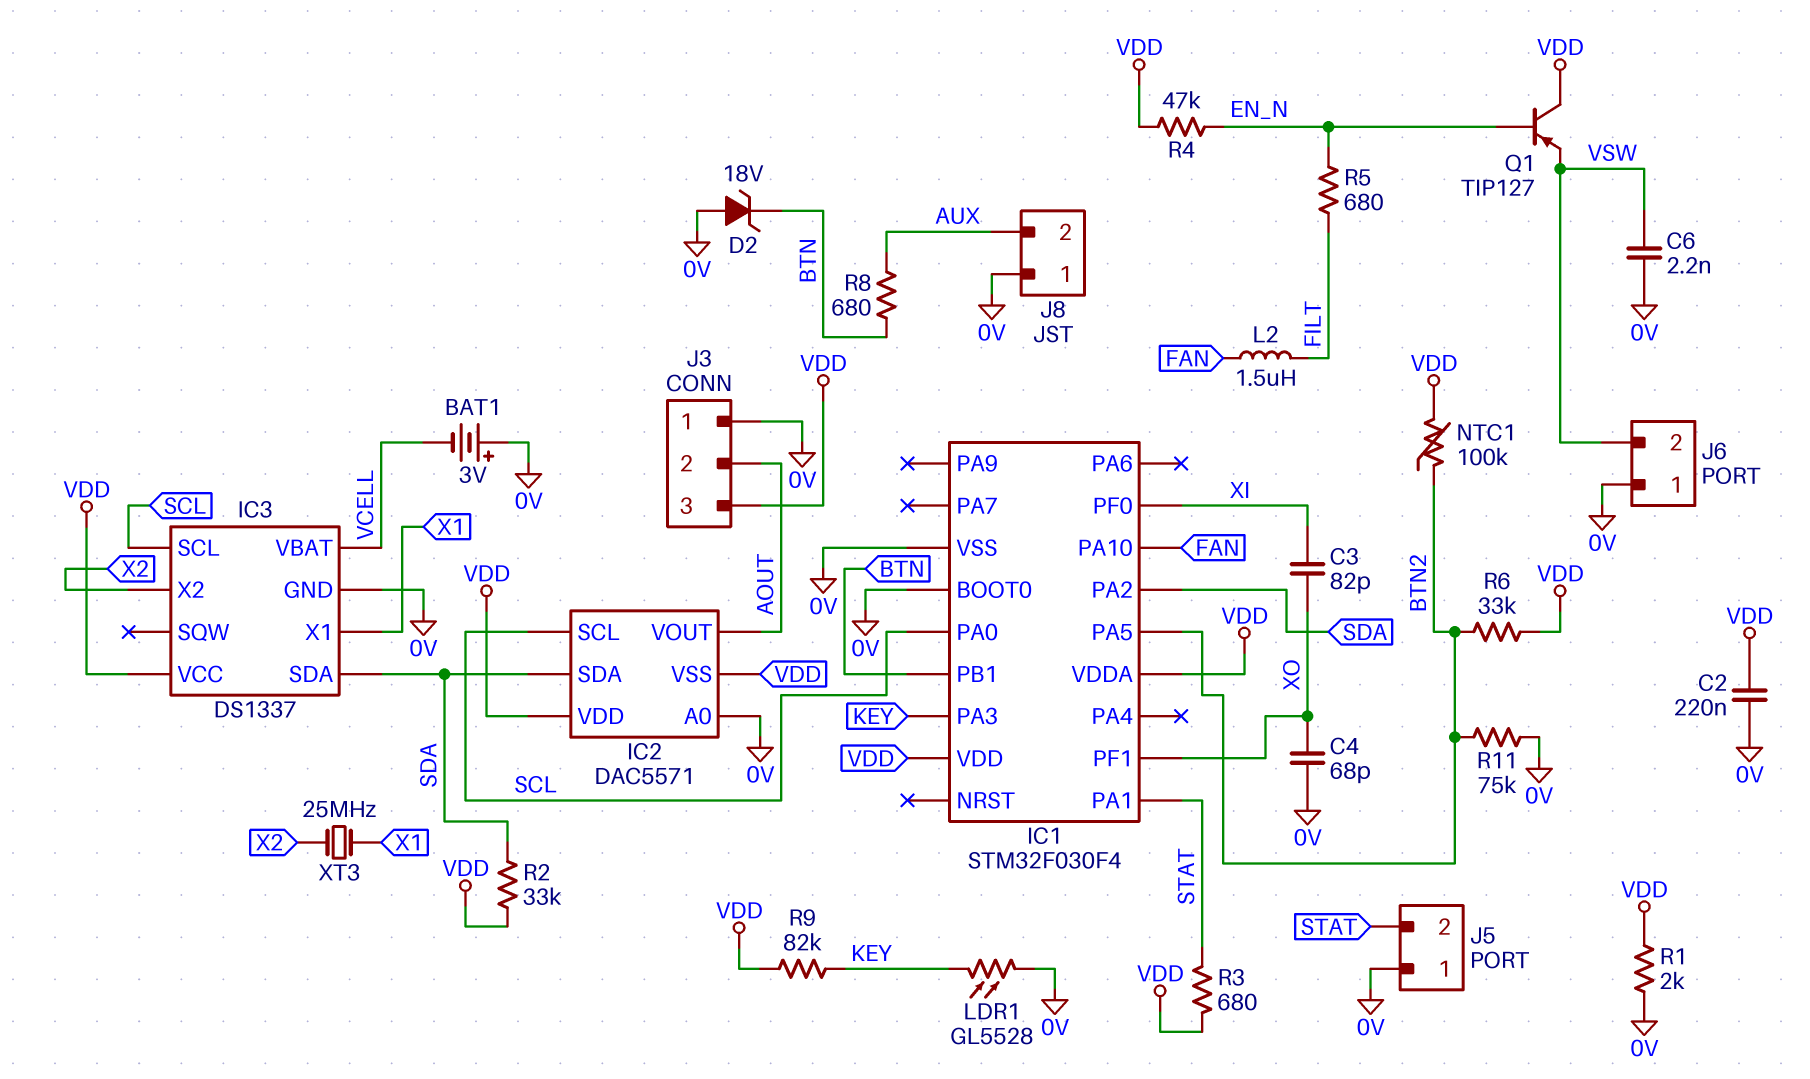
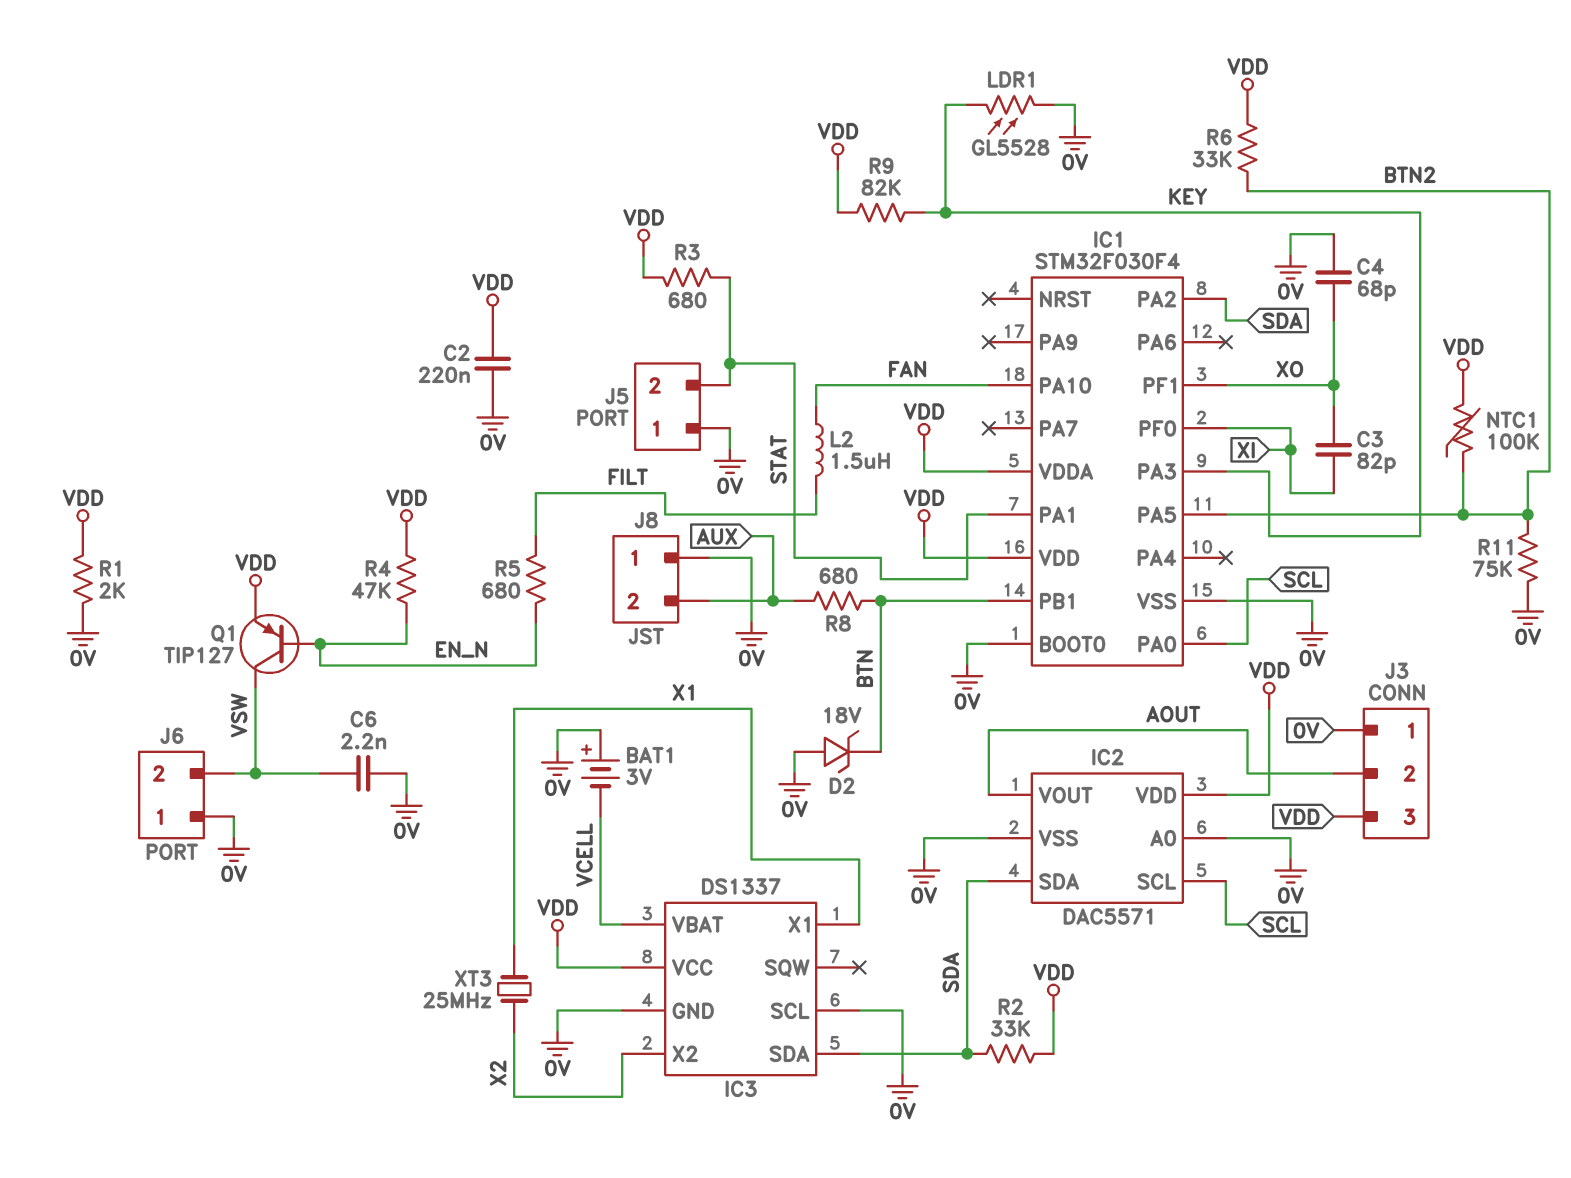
IC2 pin VSS: VDD -> 0V
IC3 pin SCL: SCL -> 0V
Q1: PNP TIP127 (B EN_N, C VDD, E VSW) -> PNP TIP127 (B EN_N, C VSW, E VDD)

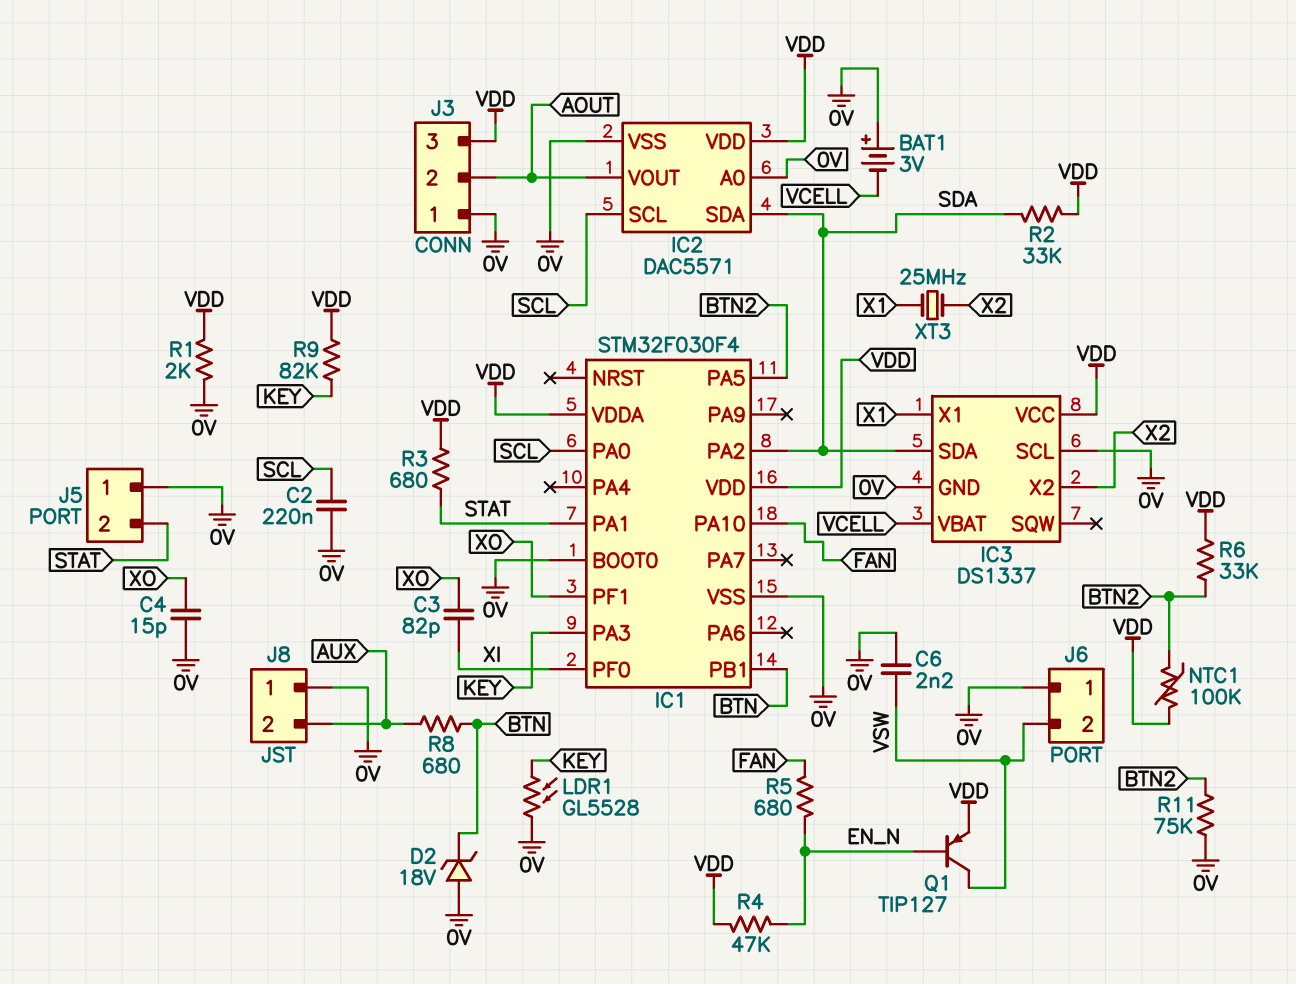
C2: 220nF (0V, VDD) -> 220nF (0V, SCL)
C4: 68pF (0V, XO) -> 15pF (0V, XO)
L2: 1.5uH (FAN, FILT) -> none
R5: 680 (EN_N, FILT) -> 680 (EN_N, FAN)

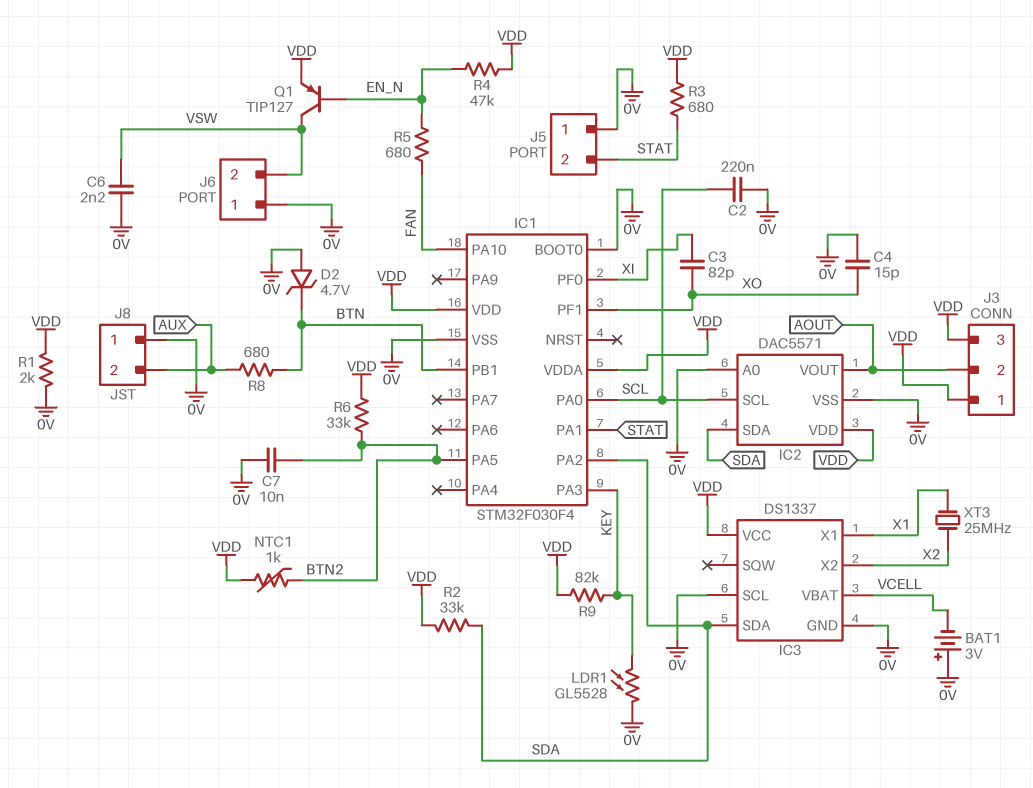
C7: none -> 10nF (0V, BTN2)
D2: zener 18V (A 0V, K BTN) -> zener 4.7V (A 0V, K BTN)
J3 pin 1: 0V -> VDD
NTC1: 100k (BTN2, VDD) -> 1k (BTN2, VDD)
R11: 75k (0V, BTN2) -> none

